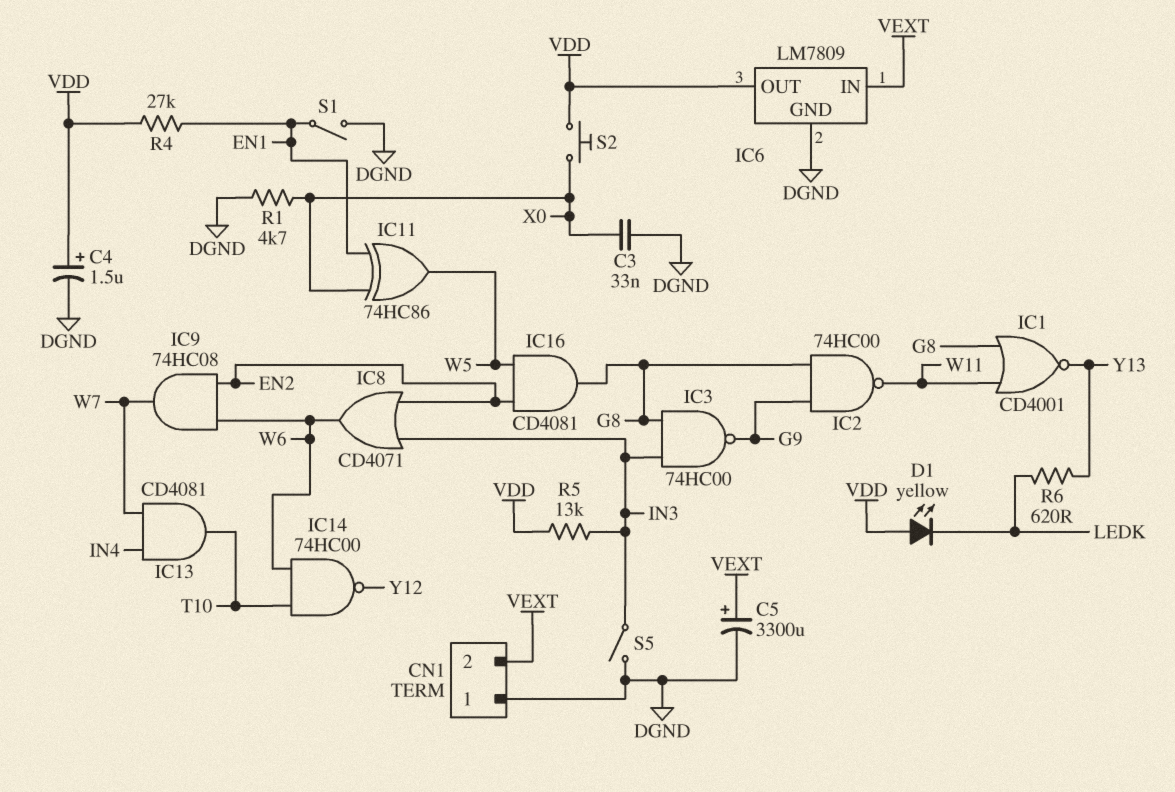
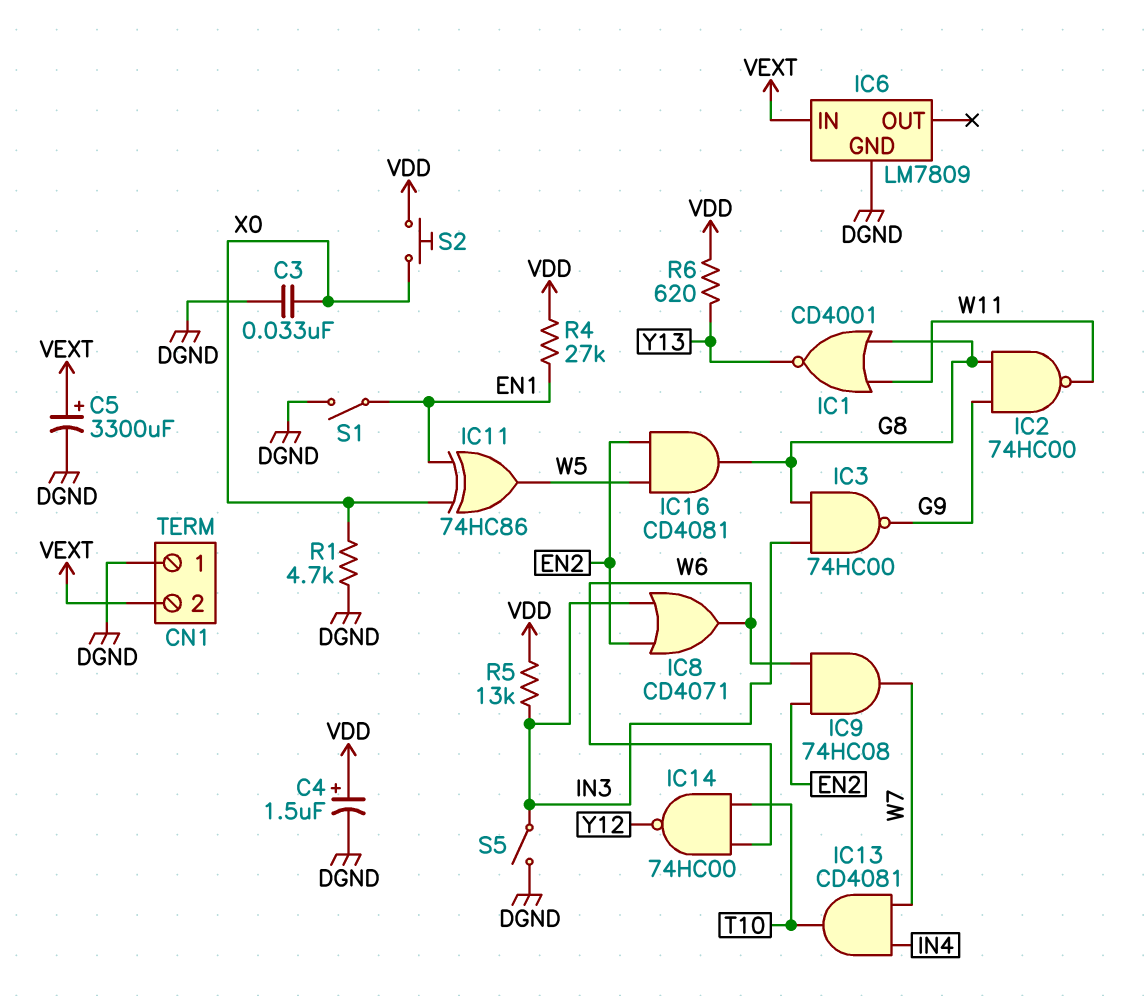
D1: LED yellow (A VDD, K LEDK) -> none
IC6 pin OUT: VDD -> none
R6: 620 (LEDK, Y13) -> 620 (VDD, Y13)

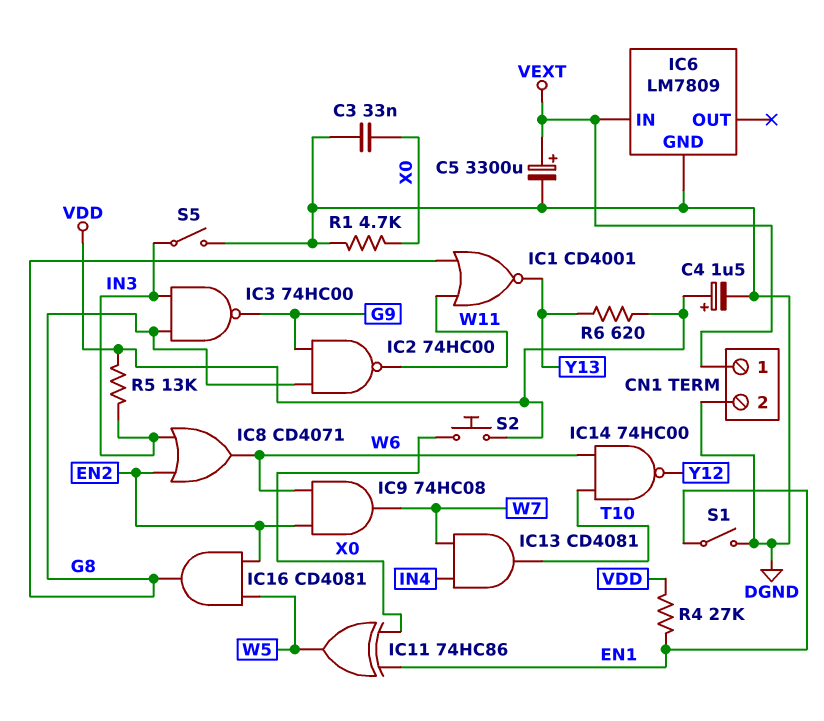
CN1 pin 1: DGND -> VEXT
CN1 pin 2: VEXT -> DGND

